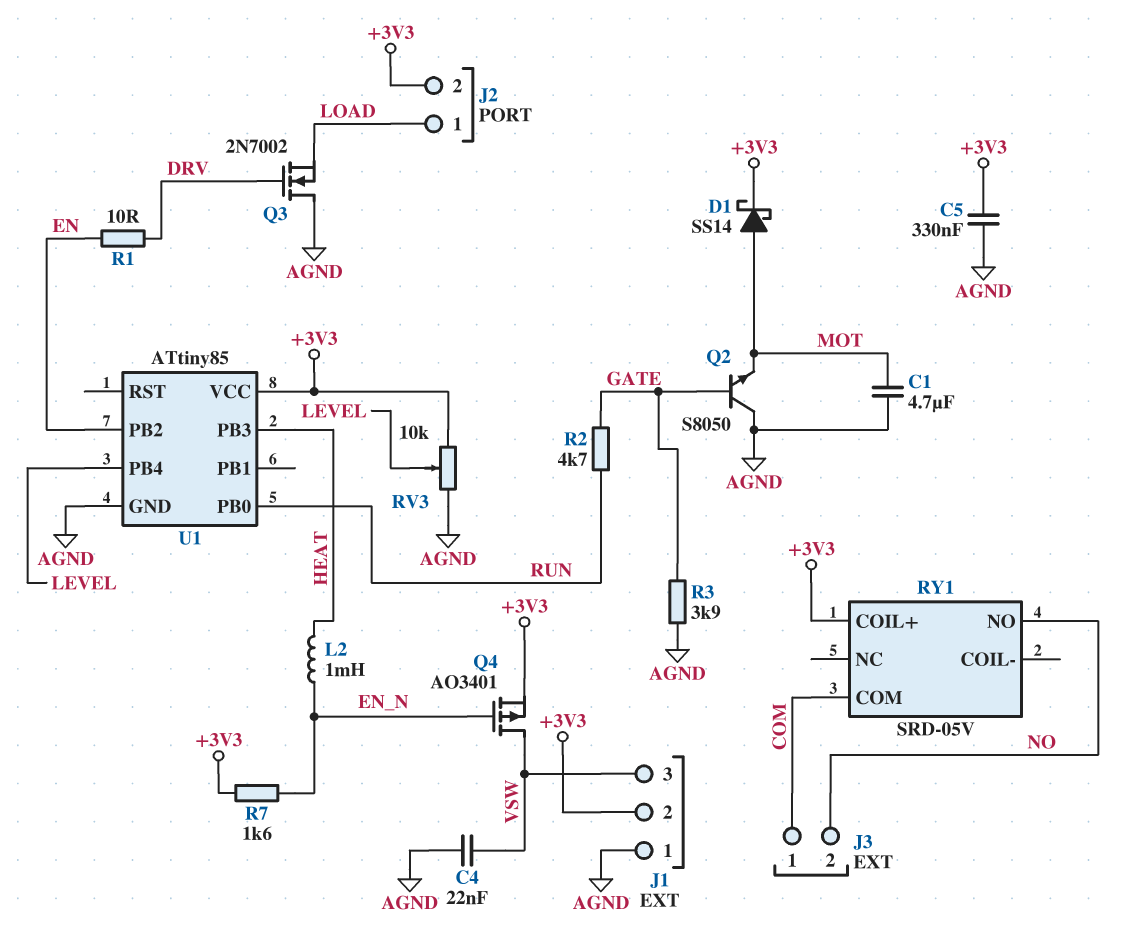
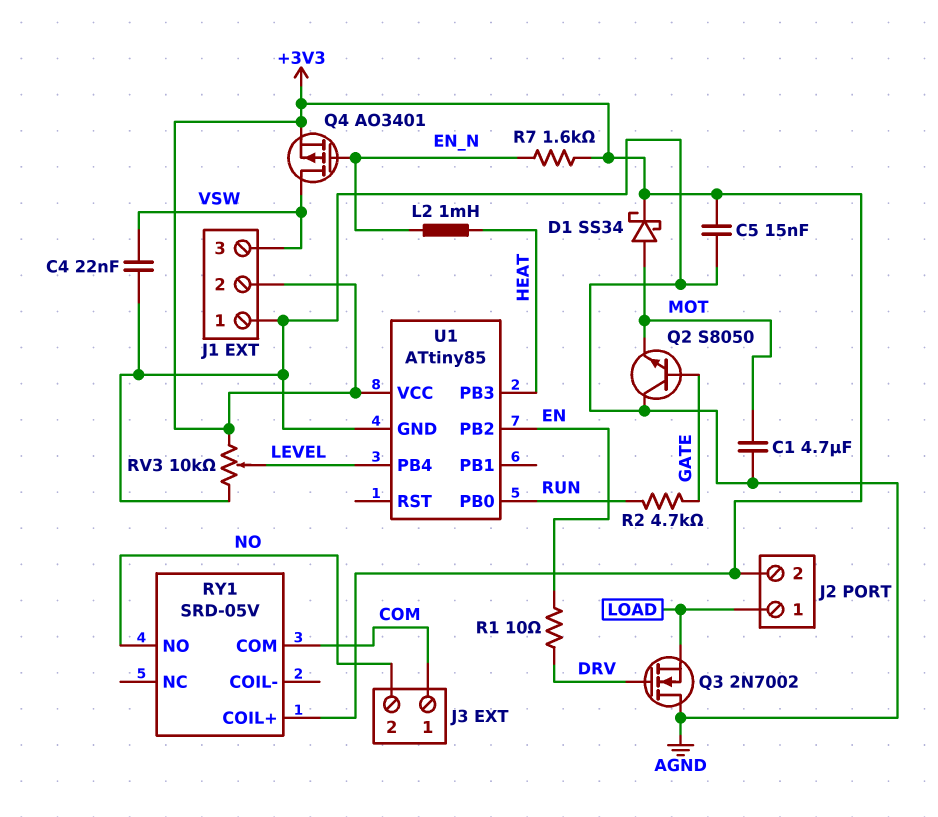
C5: 330nF (+3V3, AGND) -> 15nF (+3V3, AGND)
D1: schottky SS14 (A MOT, K +3V3) -> schottky SS34 (A MOT, K +3V3)
R3: 3.9k (AGND, GATE) -> none

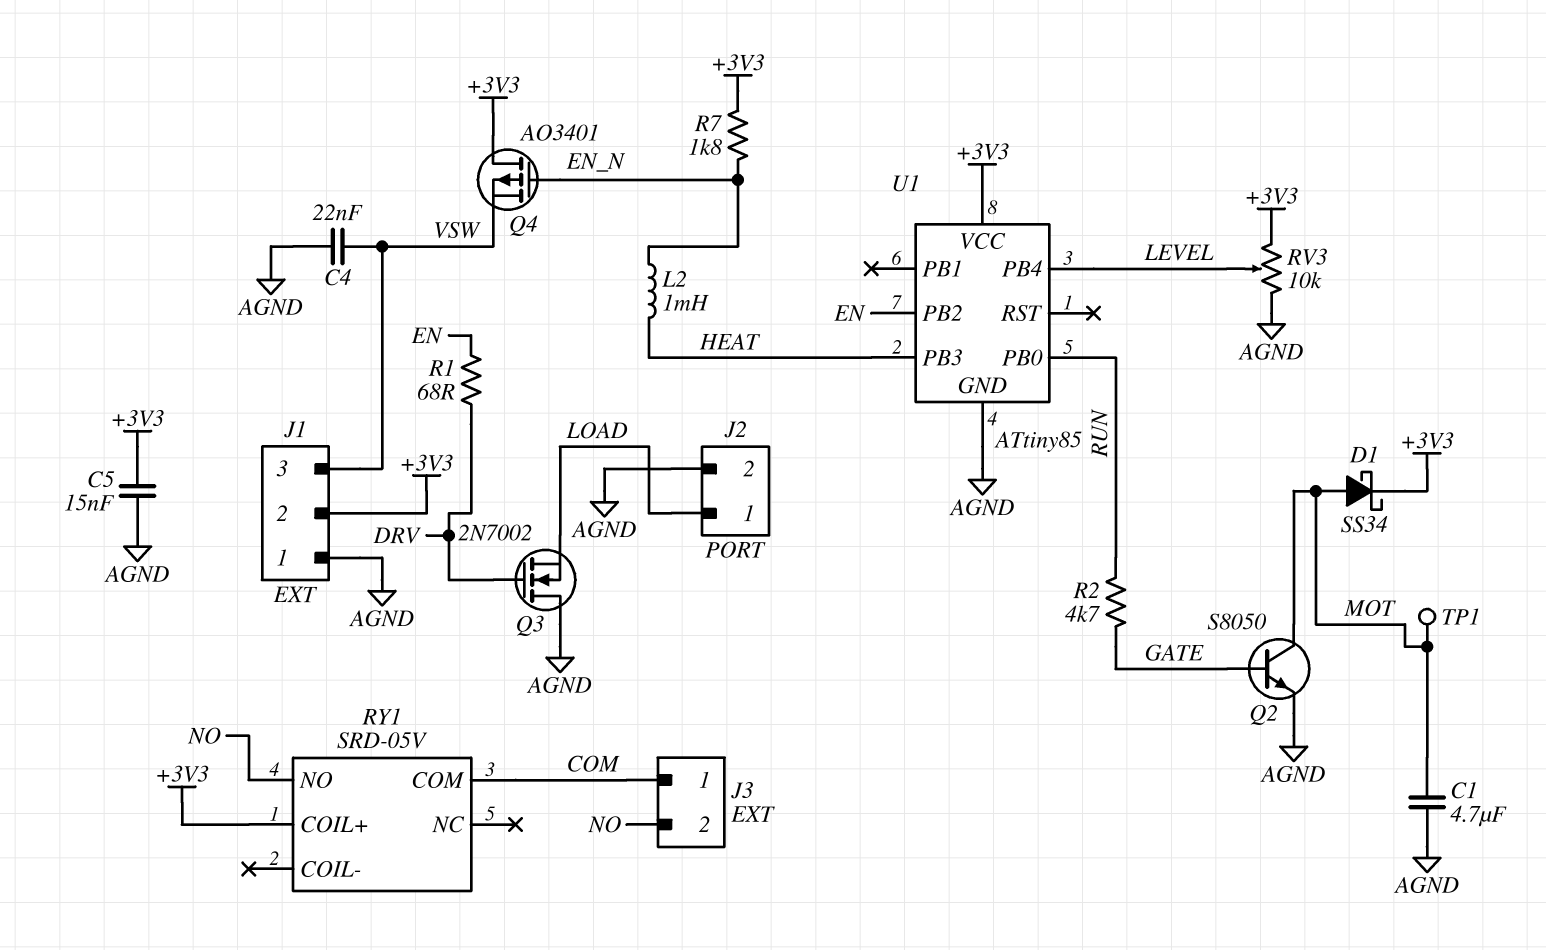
J2 pin 2: +3V3 -> AGND
Q2: NPN S8050 (B GATE, C AGND, E MOT) -> NPN S8050 (B GATE, C MOT, E AGND)
Q4: PMOS AO3401 (G EN_N, D VSW, S +3V3) -> PMOS AO3401 (G EN_N, D +3V3, S VSW)
R1: 10 (DRV, EN) -> 68 (DRV, EN)
R7: 1.6k (+3V3, EN_N) -> 1.8k (+3V3, EN_N)
TP1: none -> test point (MOT)

